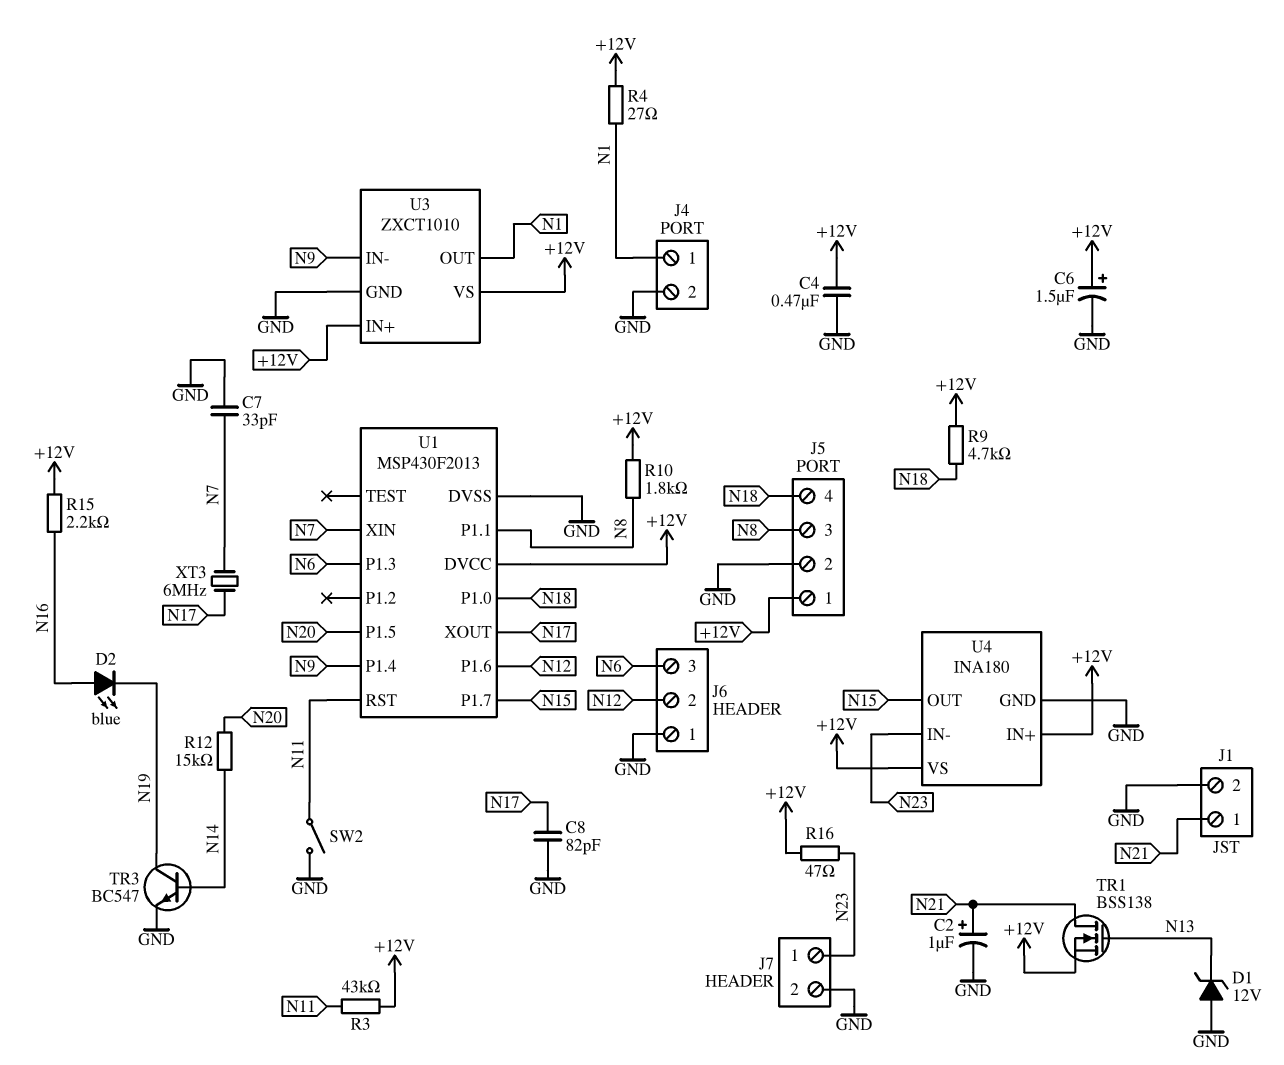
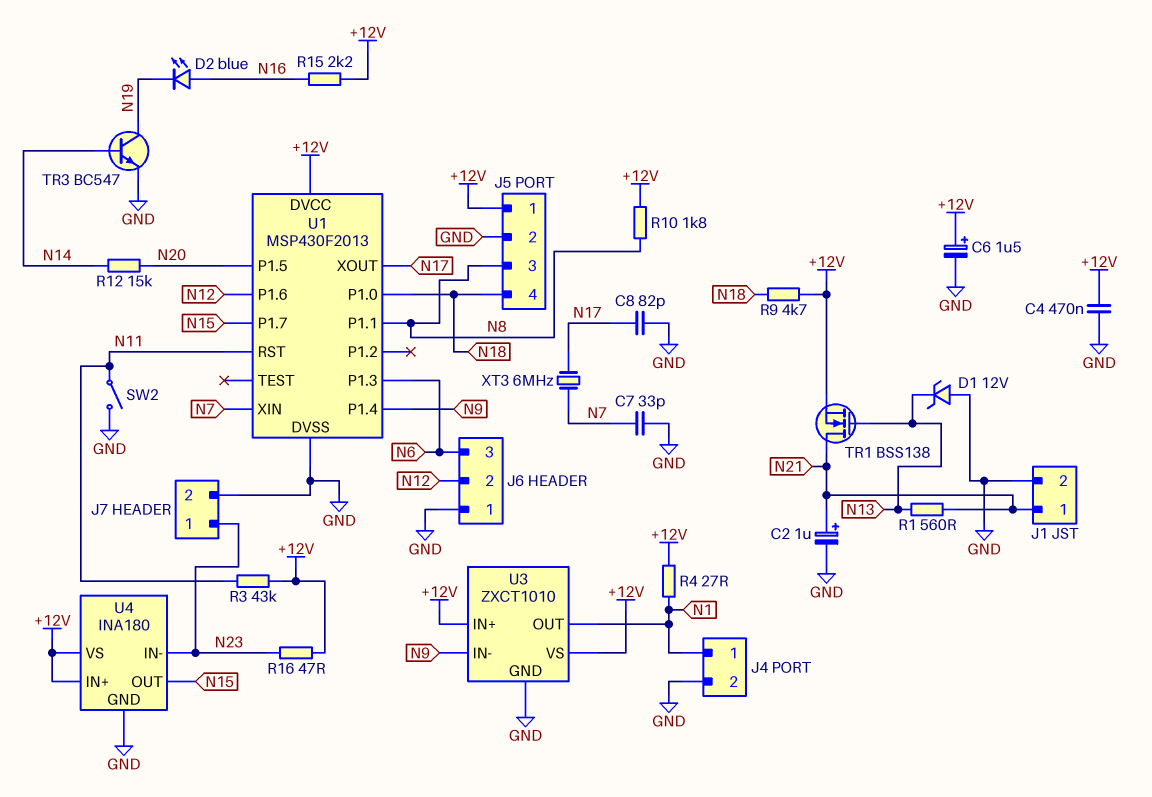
R1: none -> 560 (N13, N21)

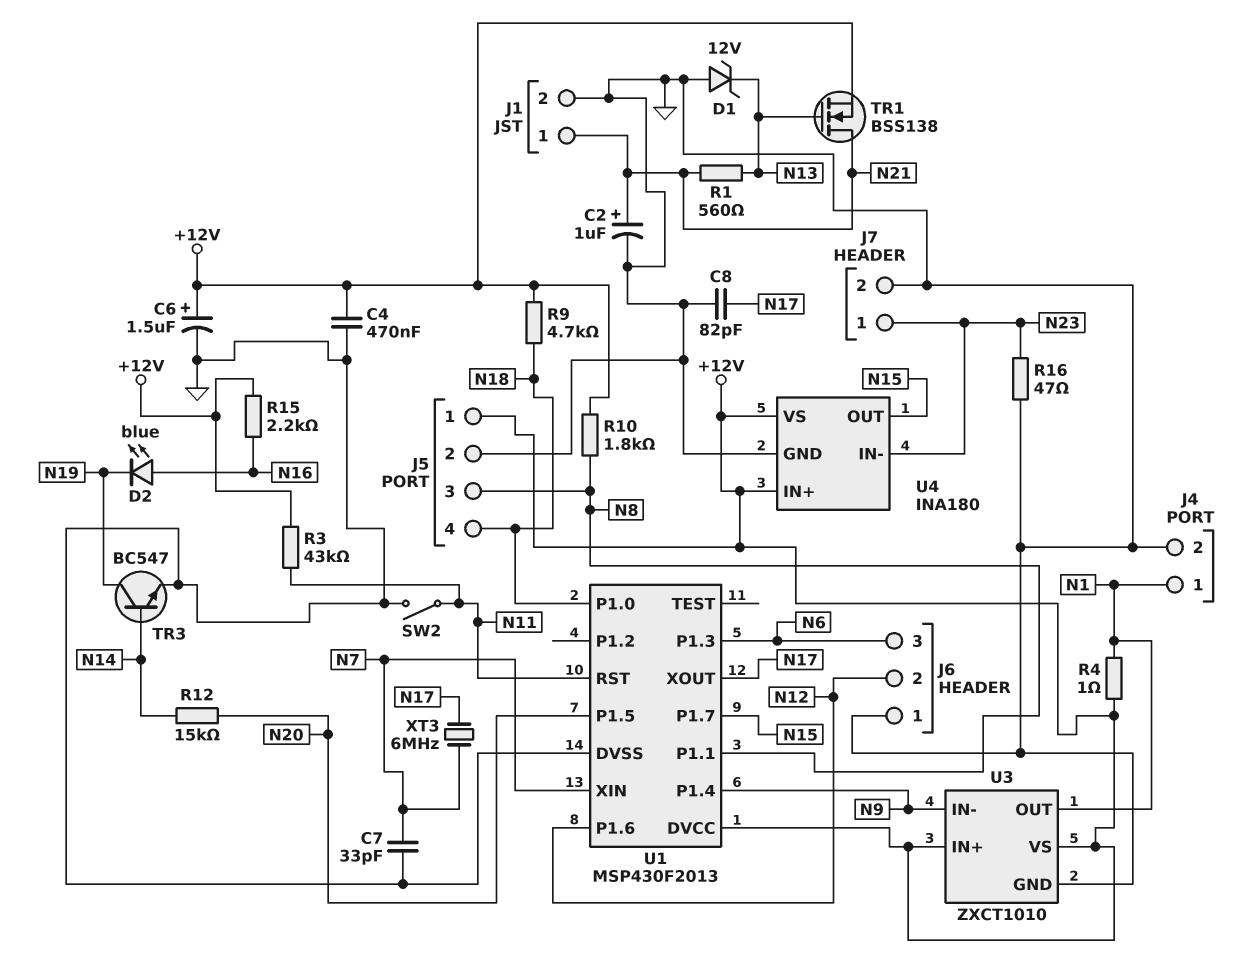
R4: 27 (+12V, N1) -> 1 (+12V, N1)
R16: 47 (+12V, N23) -> 47 (GND, N23)

